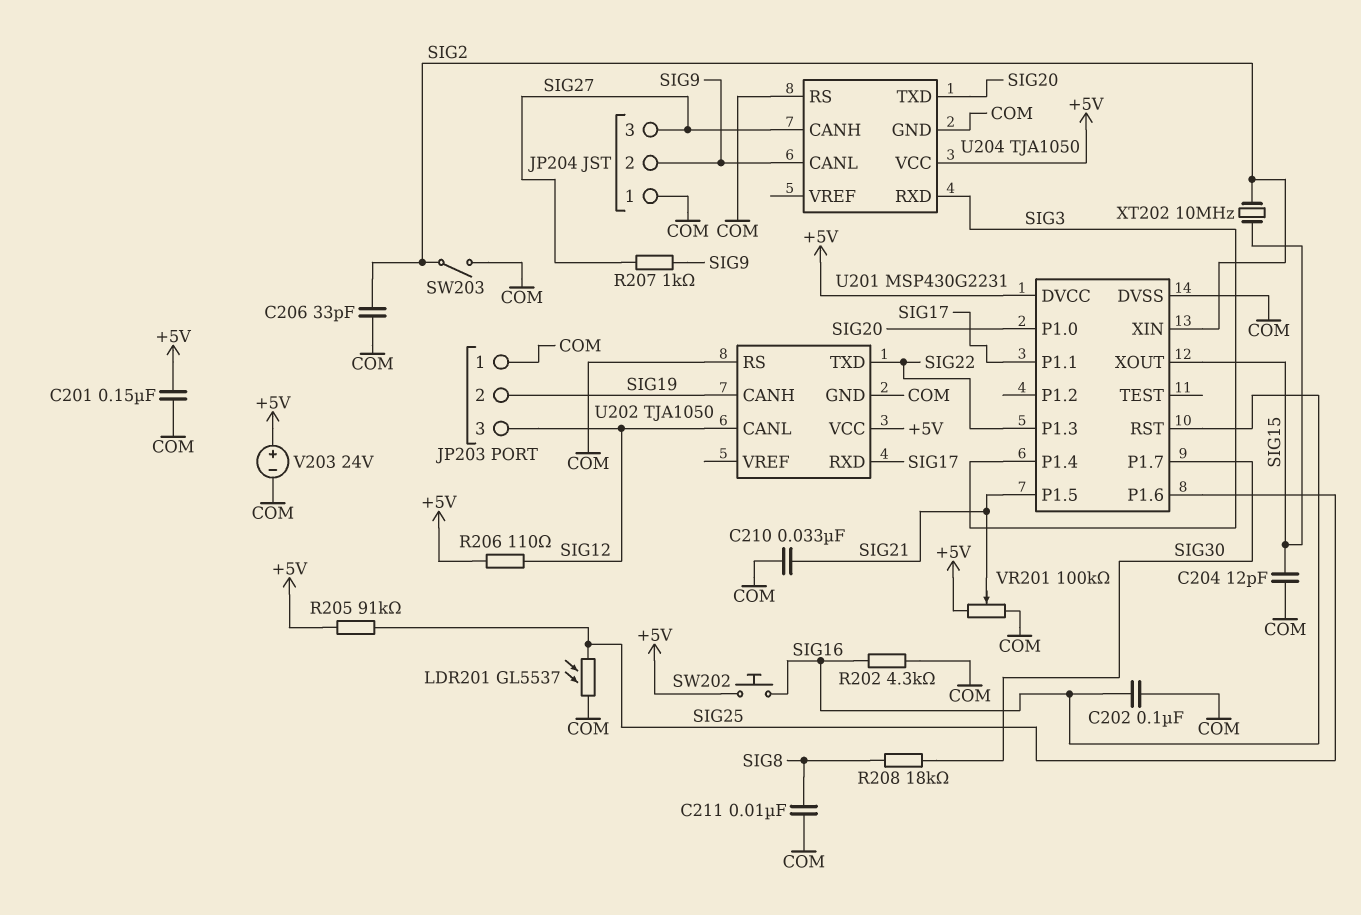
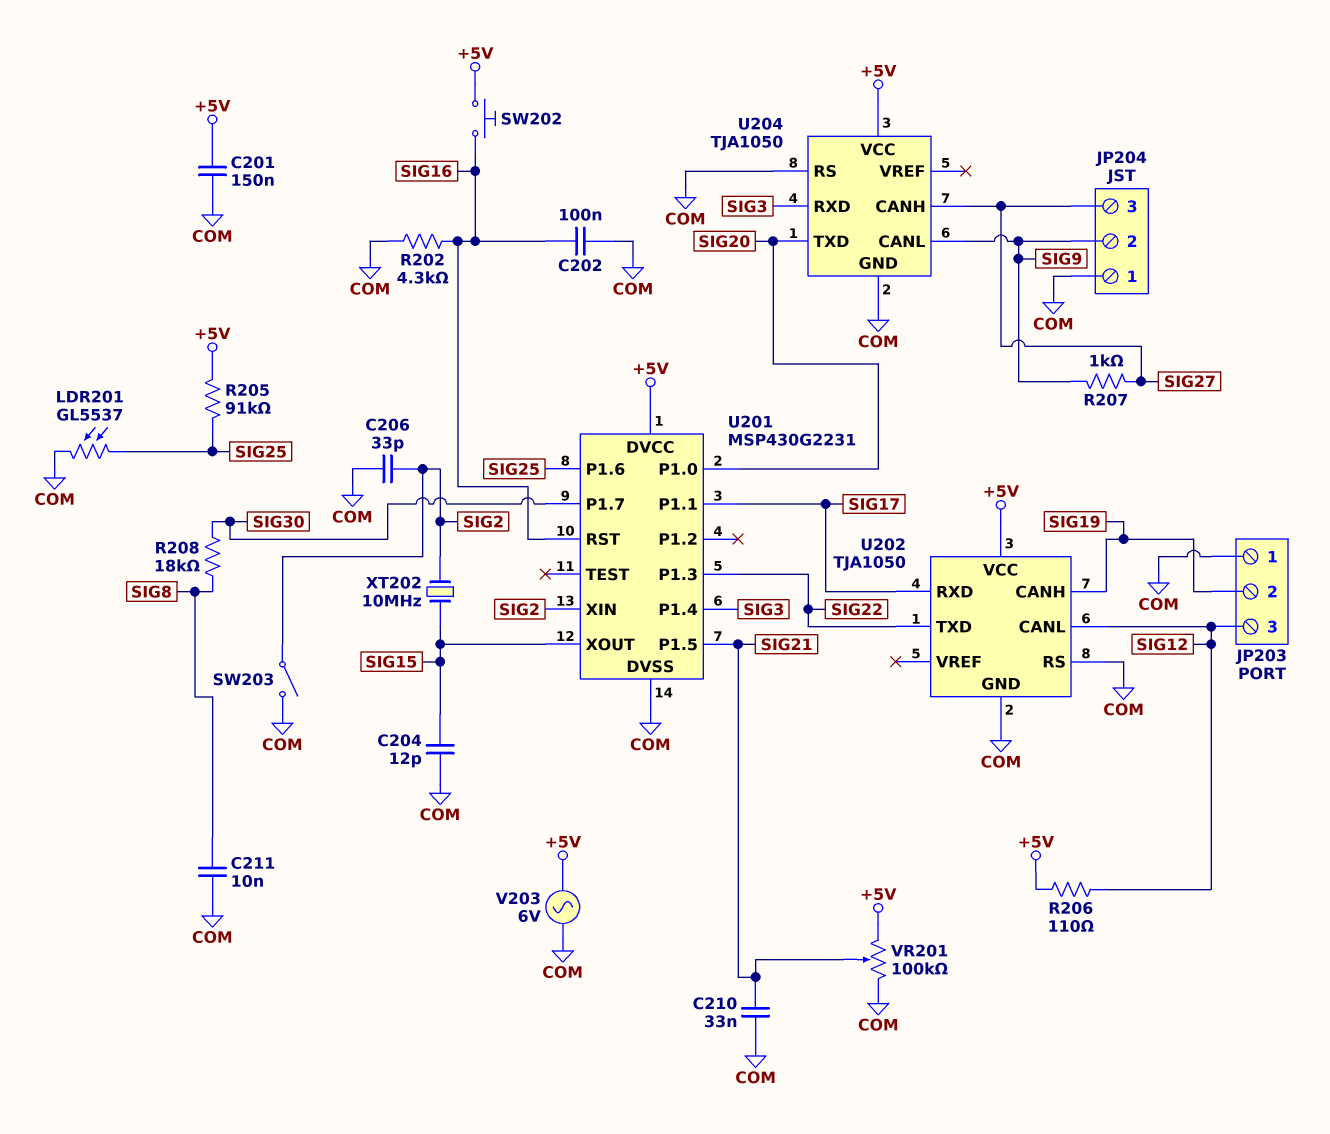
V203: 24V (plus +5V, minus COM) -> AC 6V (+5V, COM)

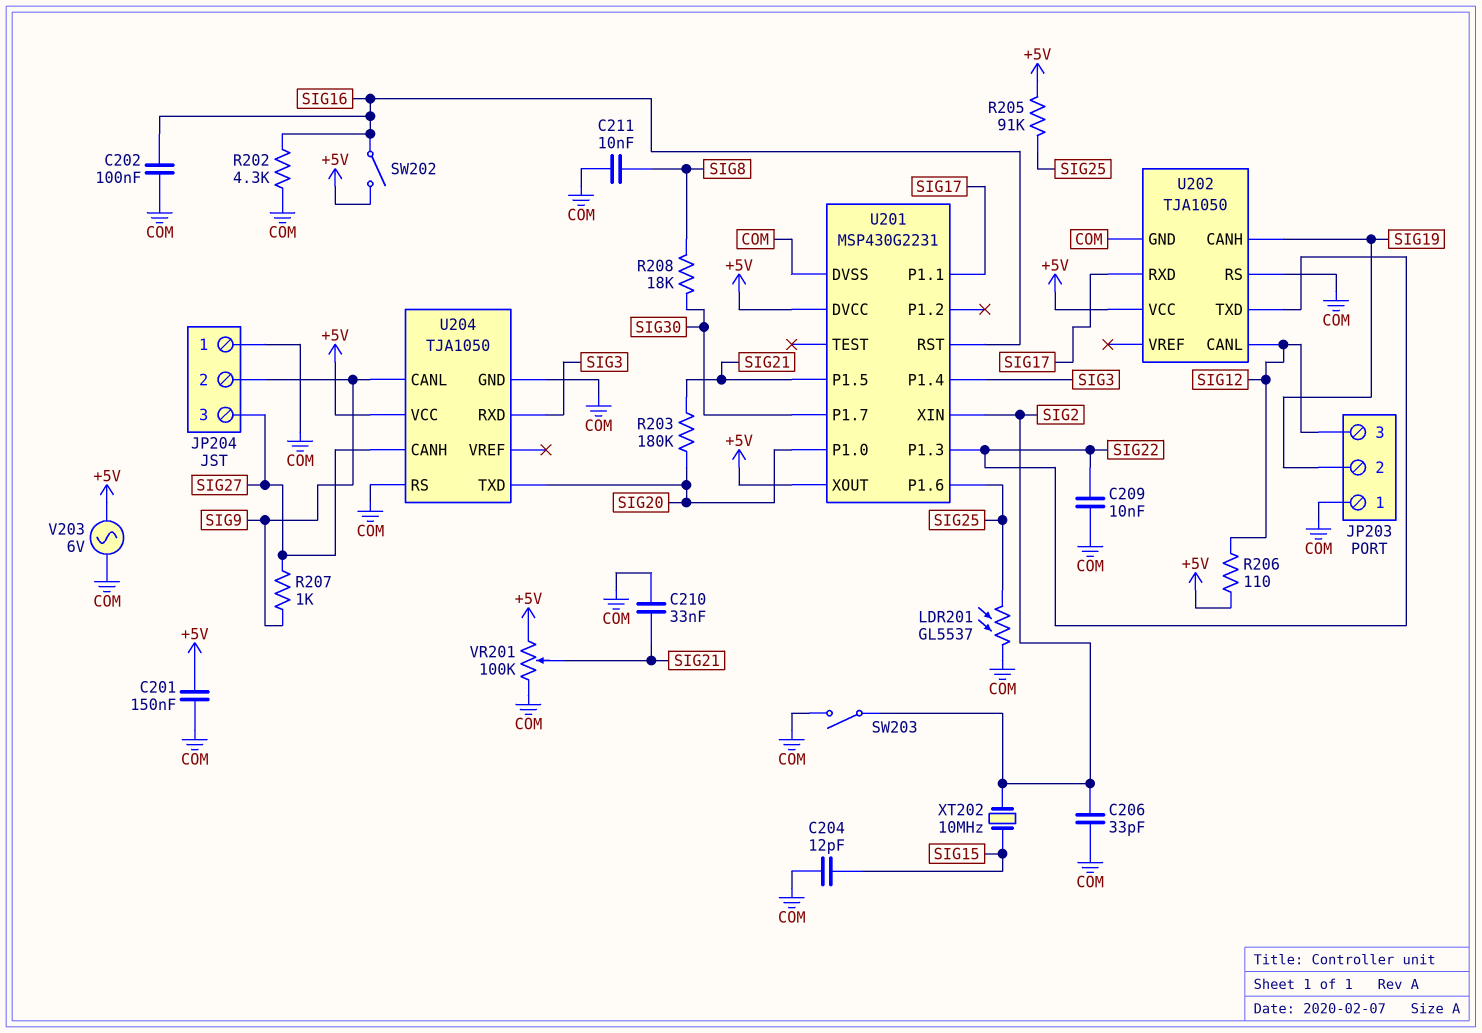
C209: none -> 10nF (COM, SIG22)
R203: none -> 180k (SIG20, SIG21)
SW202: button (+5V, SIG16) -> switch (+5V, SIG16)
U201 pin XOUT: SIG15 -> +5V

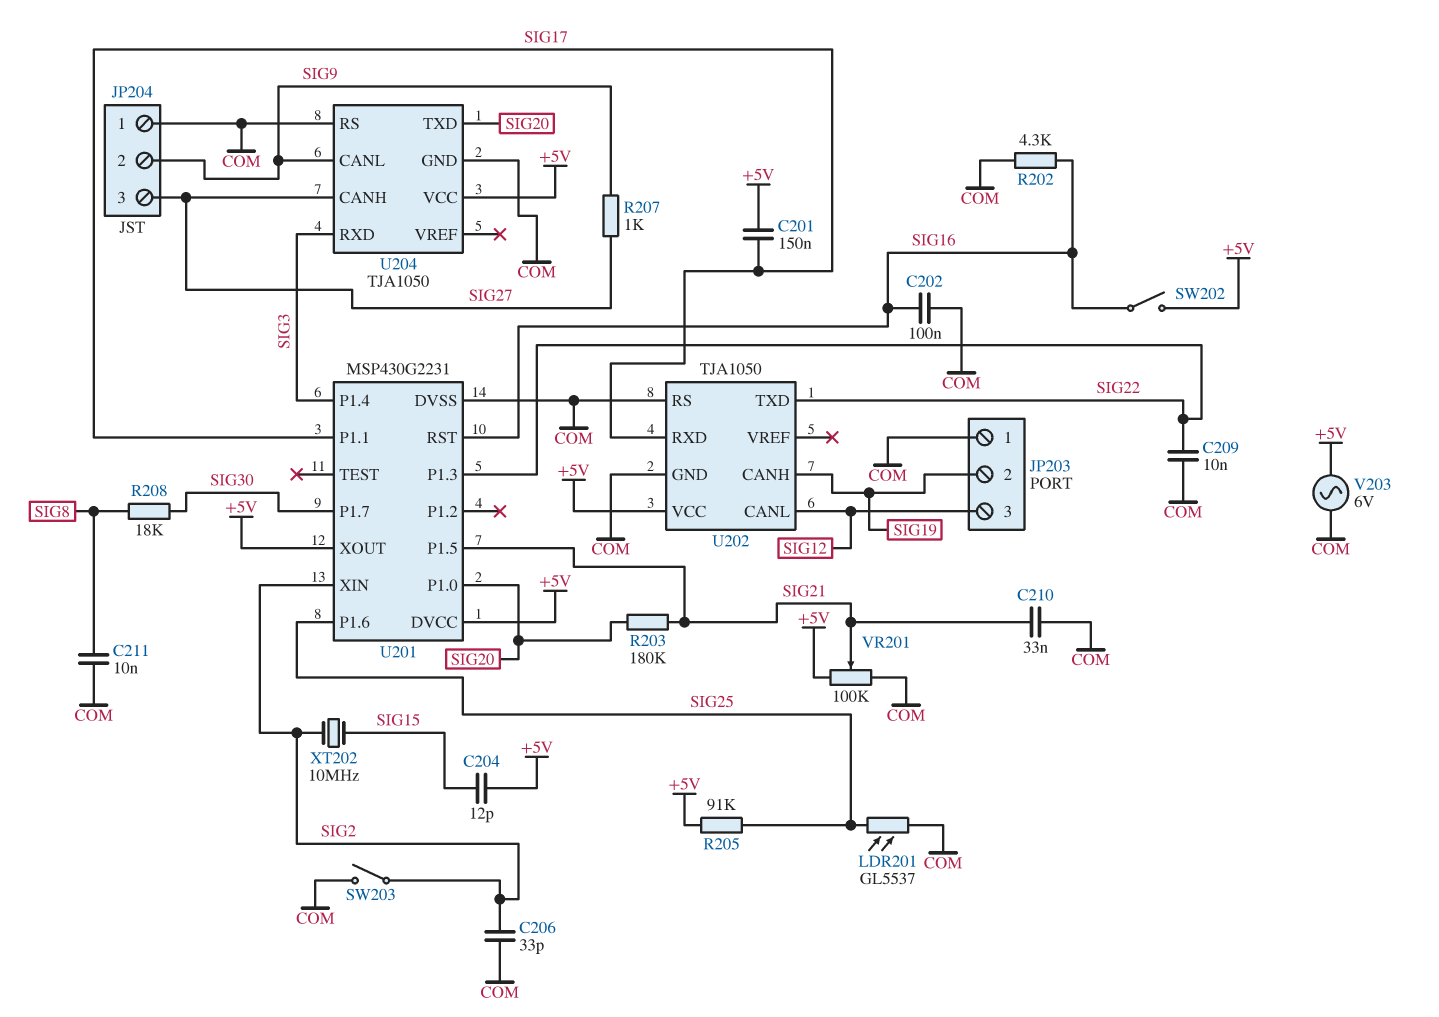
C201: 150nF (+5V, COM) -> 150nF (+5V, SIG17)
C204: 12pF (COM, SIG15) -> 12pF (+5V, SIG15)
R206: 110 (+5V, SIG12) -> none

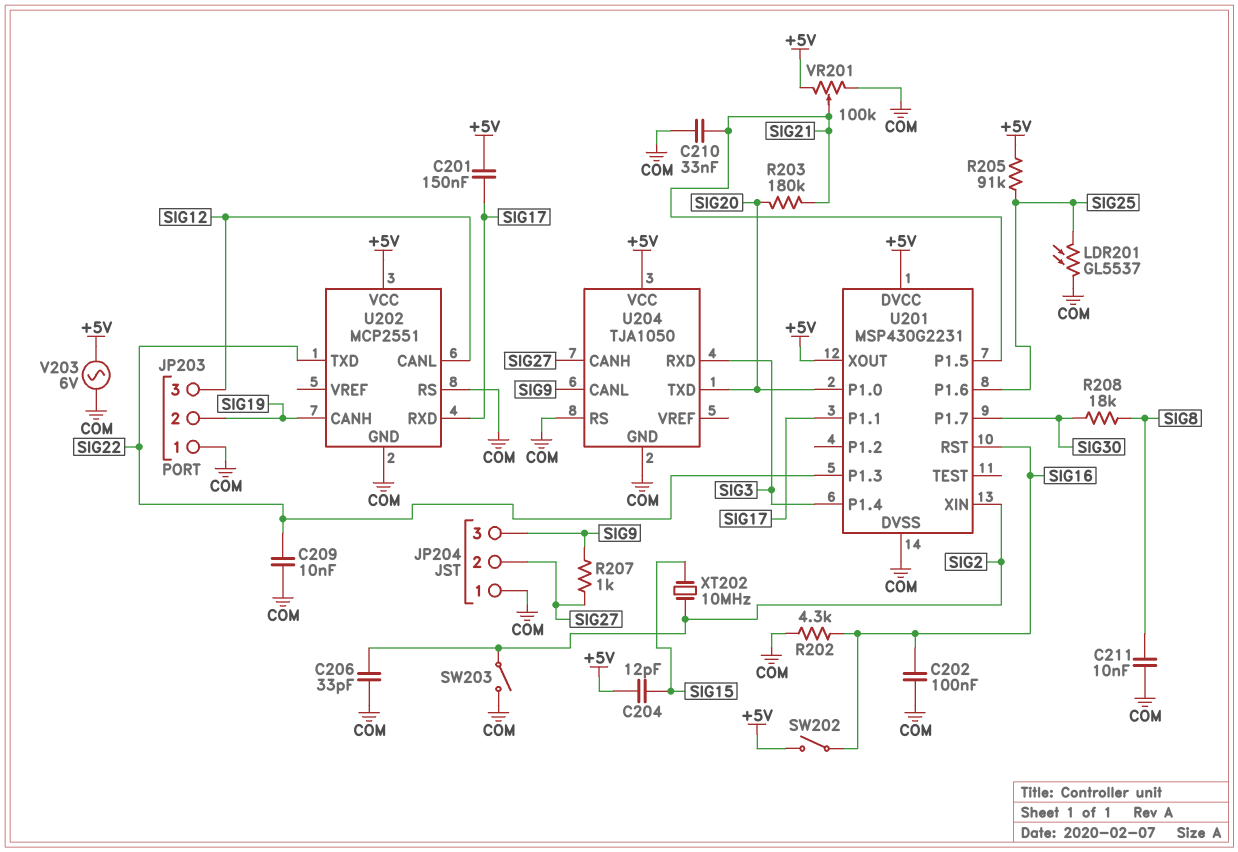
JP204 pin 2: SIG9 -> SIG27
JP204 pin 3: SIG27 -> SIG9
U202: TJA1050 -> MCP2551

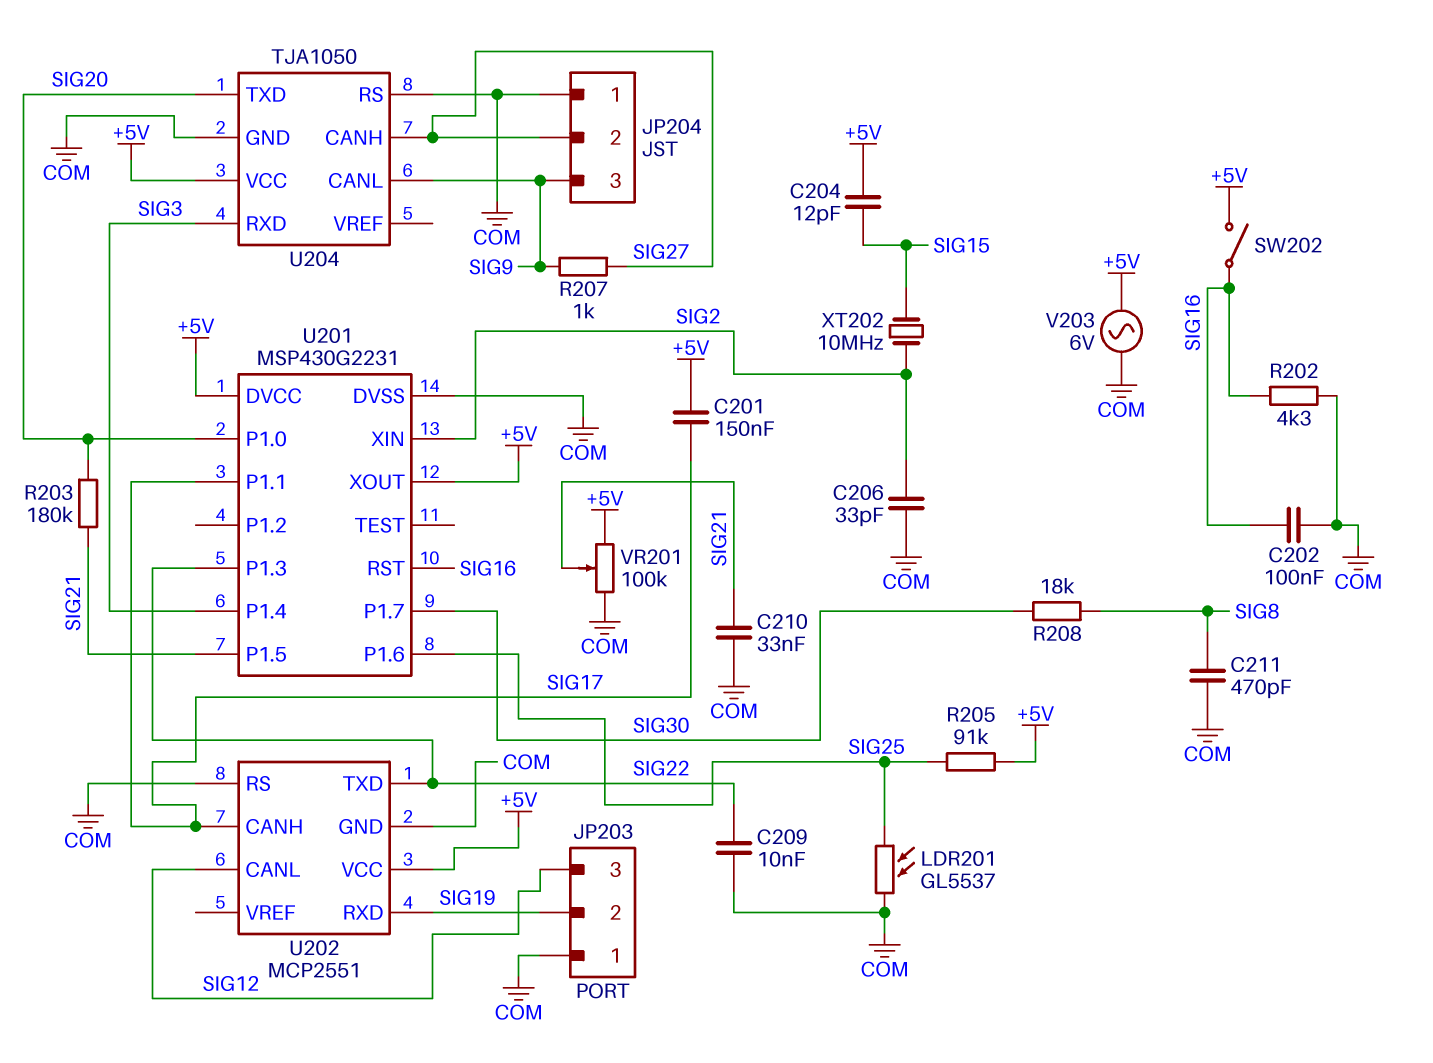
C211: 10nF (COM, SIG8) -> 470pF (COM, SIG8)
SW203: switch (COM, SIG2) -> none
U202 pin CANH: SIG19 -> SIG17
U202 pin RXD: SIG17 -> SIG19

